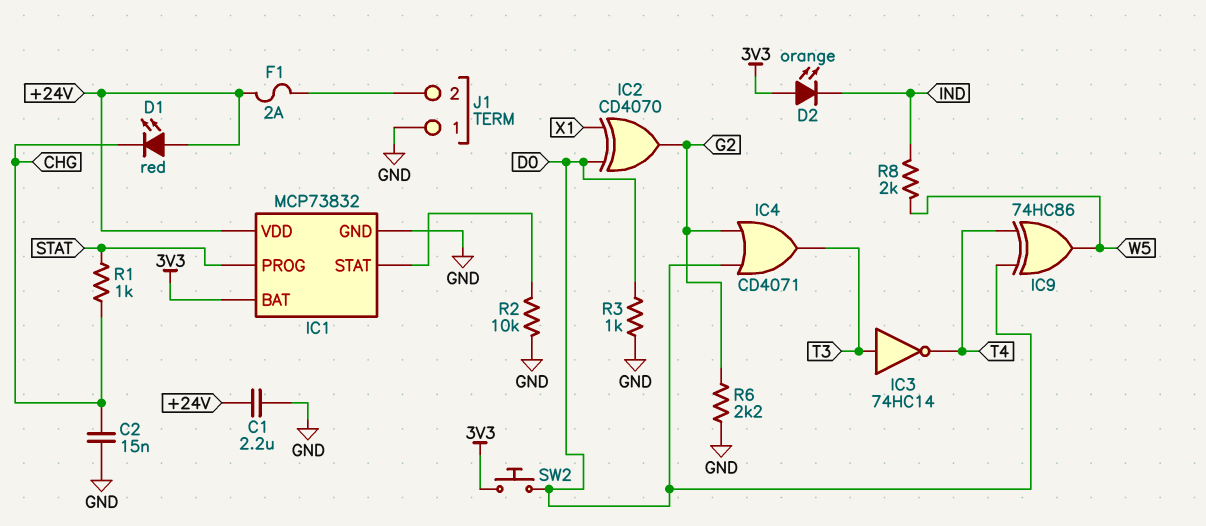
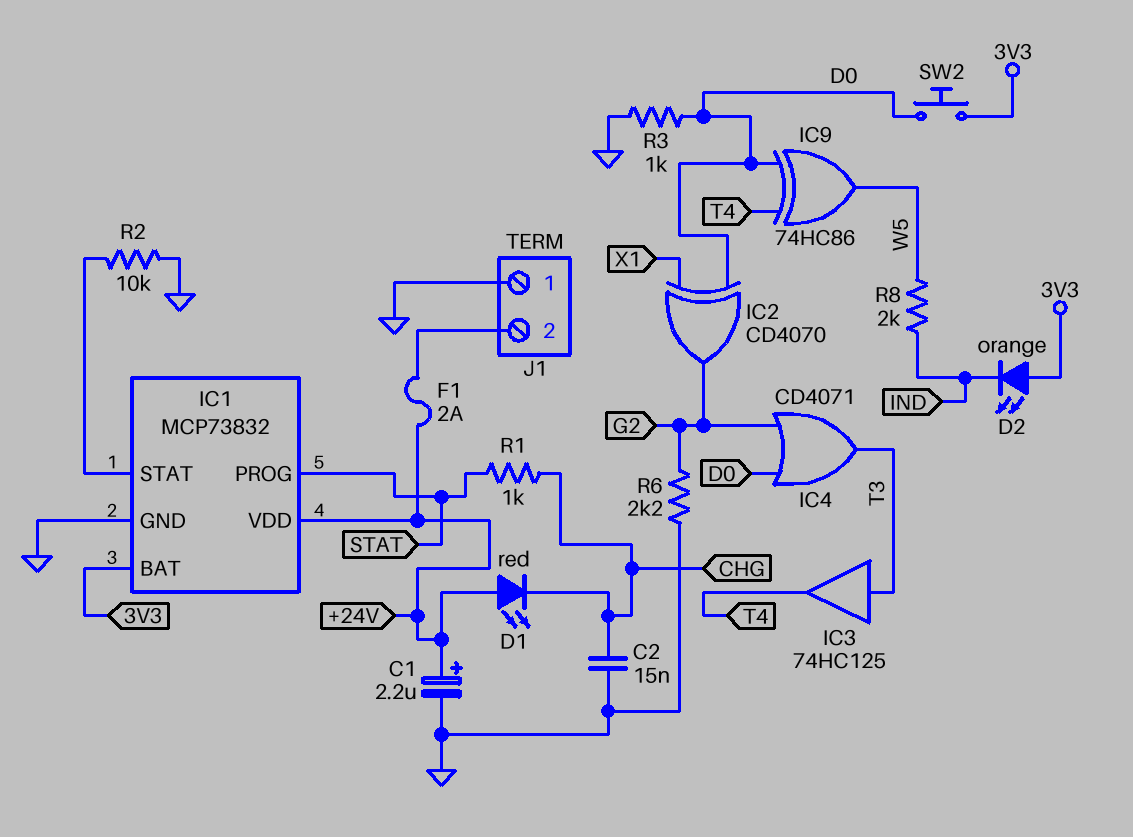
C1: 2.2uF (+24V, GND) -> 2.2uF (plus +24V, minus GND)
IC3: NOT 74HC14 (in T3, out T4) -> buffer 74HC125 (in T3, out T4)

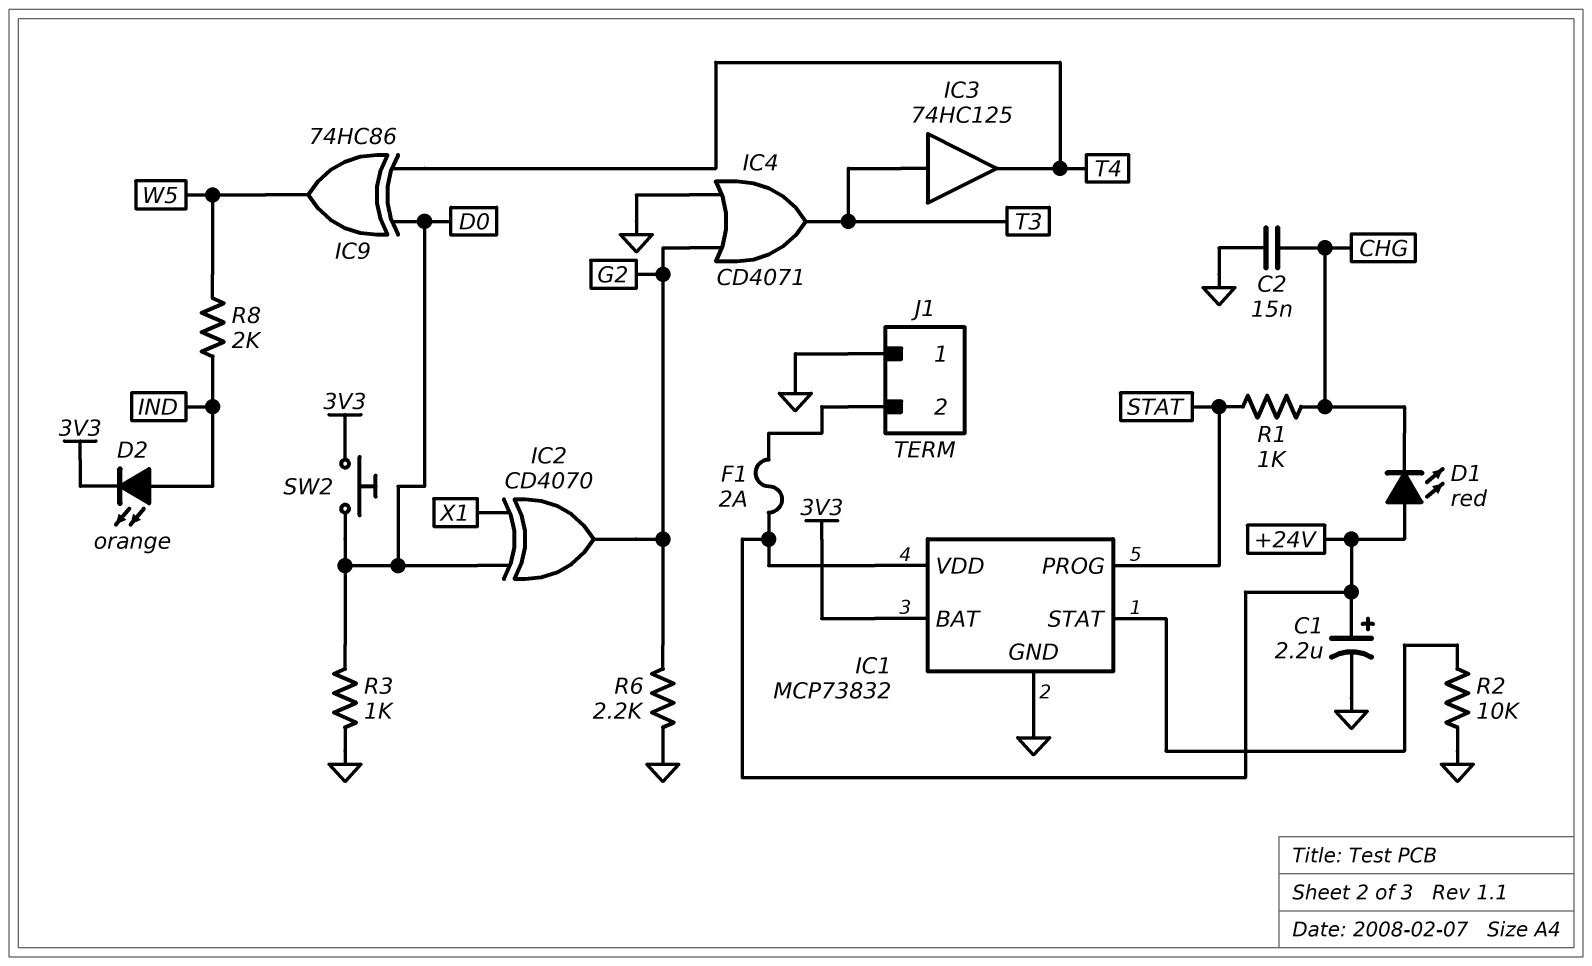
D2: LED orange (A 3V3, K IND) -> LED orange (A IND, K 3V3)
IC4: OR CD4071 (in D0, in G2, out T3) -> OR CD4071 (in G2, in GND, out T3)

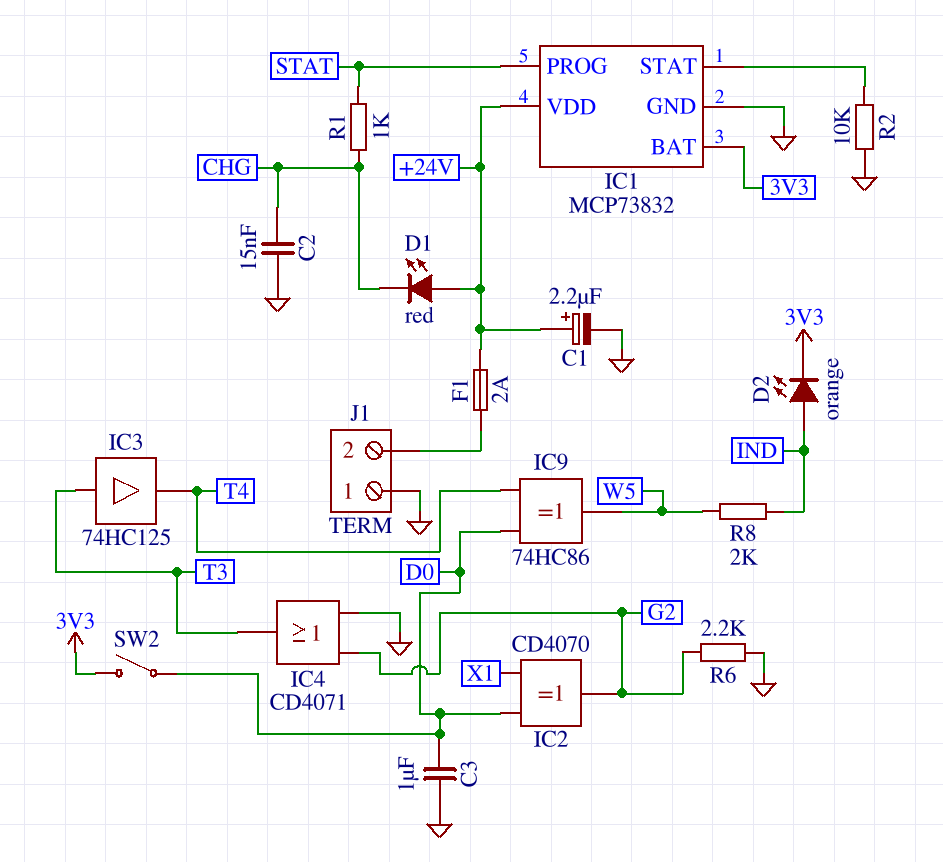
C3: none -> 1uF (D0, GND)
R3: 1k (D0, GND) -> none
SW2: button (3V3, D0) -> switch (3V3, D0)

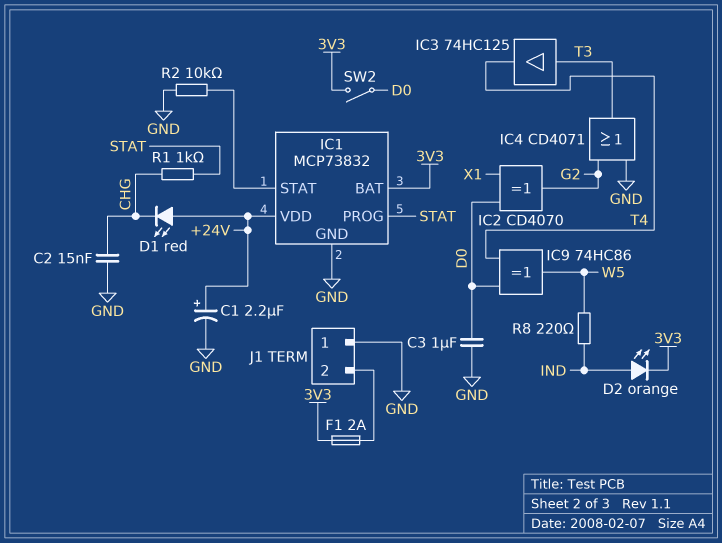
F1: 2A (+24V, J1/2) -> 2A (3V3, J1/2)
R6: 2.2k (G2, GND) -> none
R8: 2k (IND, W5) -> 220 (IND, W5)

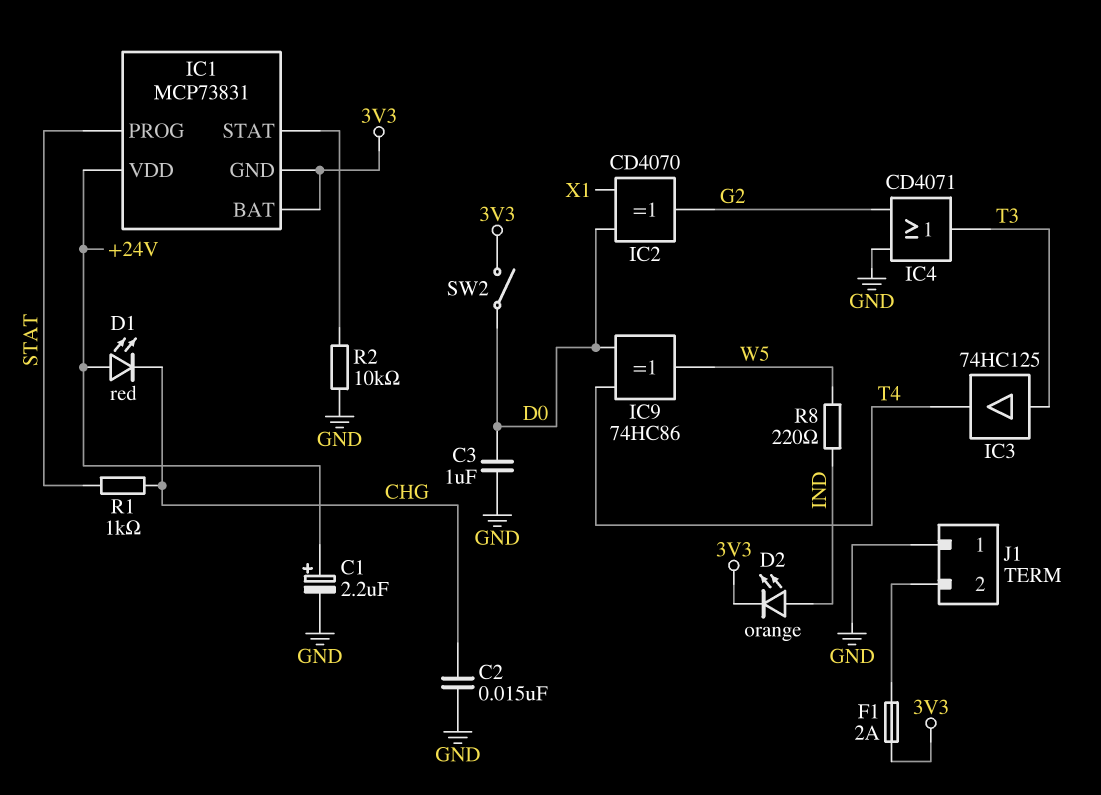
IC1: MCP73832 -> MCP73831
IC1 pin GND: GND -> 3V3

